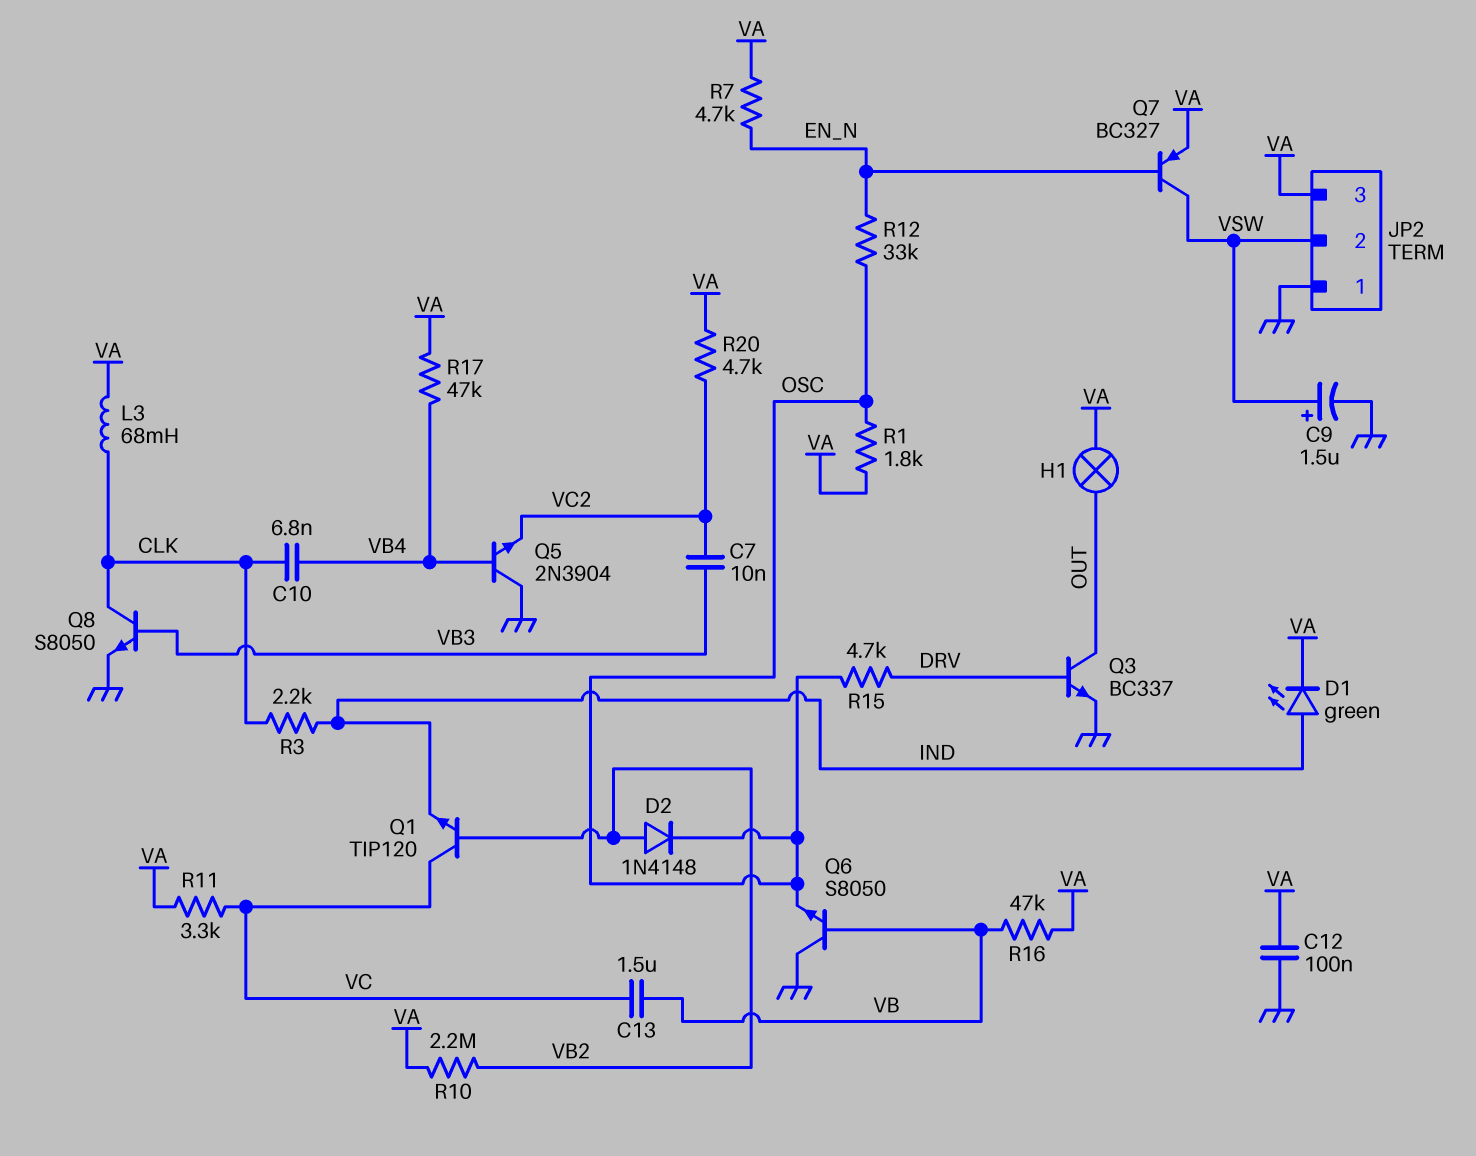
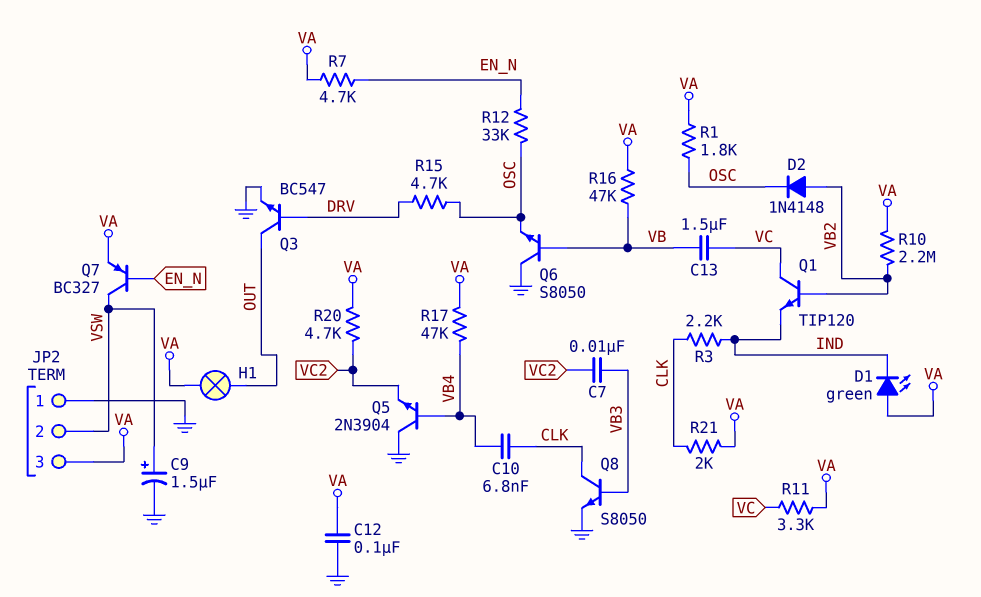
D1: LED green (A IND, K VA) -> LED green (A VA, K IND)
L3: 68mH (CLK, VA) -> none
Q3: NPN BC337 (B DRV, C OUT, E GND) -> NPN BC547 (B DRV, C OUT, E GND)
R21: none -> 2k (CLK, VA)

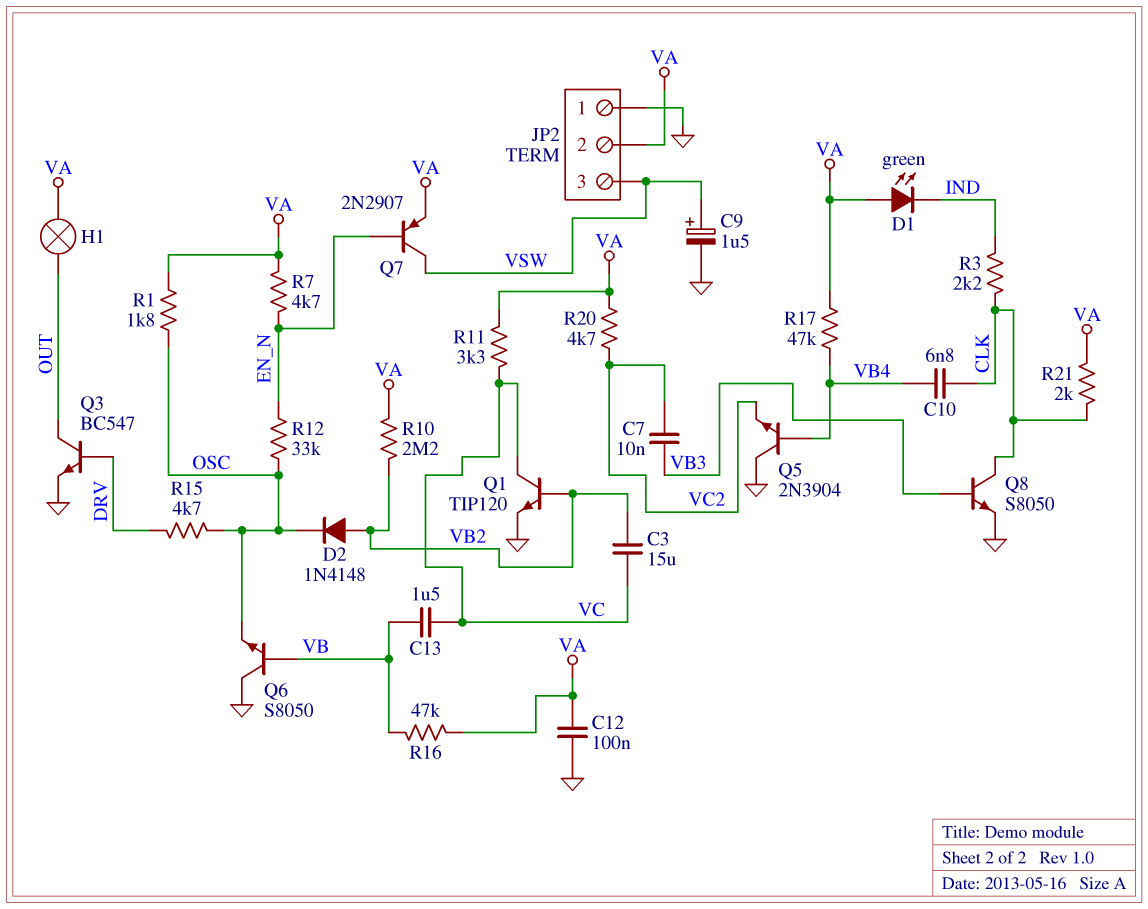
C3: none -> 15uF (VB2, VC)
JP2 pin 2: VSW -> VA
JP2 pin 3: VA -> VSW
Q1: NPN TIP120 (B VB2, C VC, E IND) -> NPN TIP120 (B VB2, C VC, E GND)
Q7: PNP BC327 (B EN_N, C VSW, E VA) -> PNP 2N2907 (B EN_N, C VSW, E VA)

